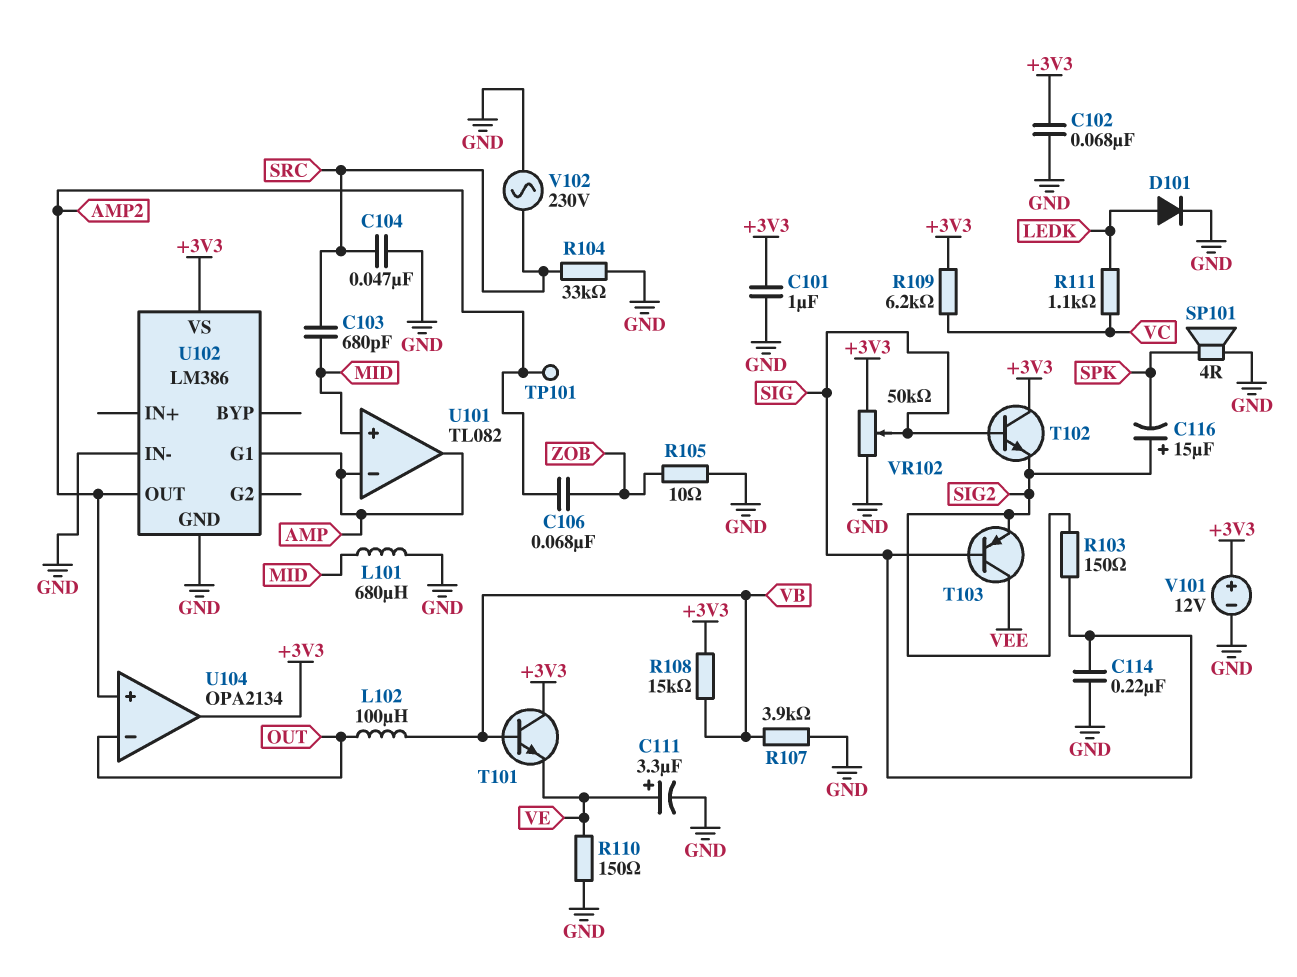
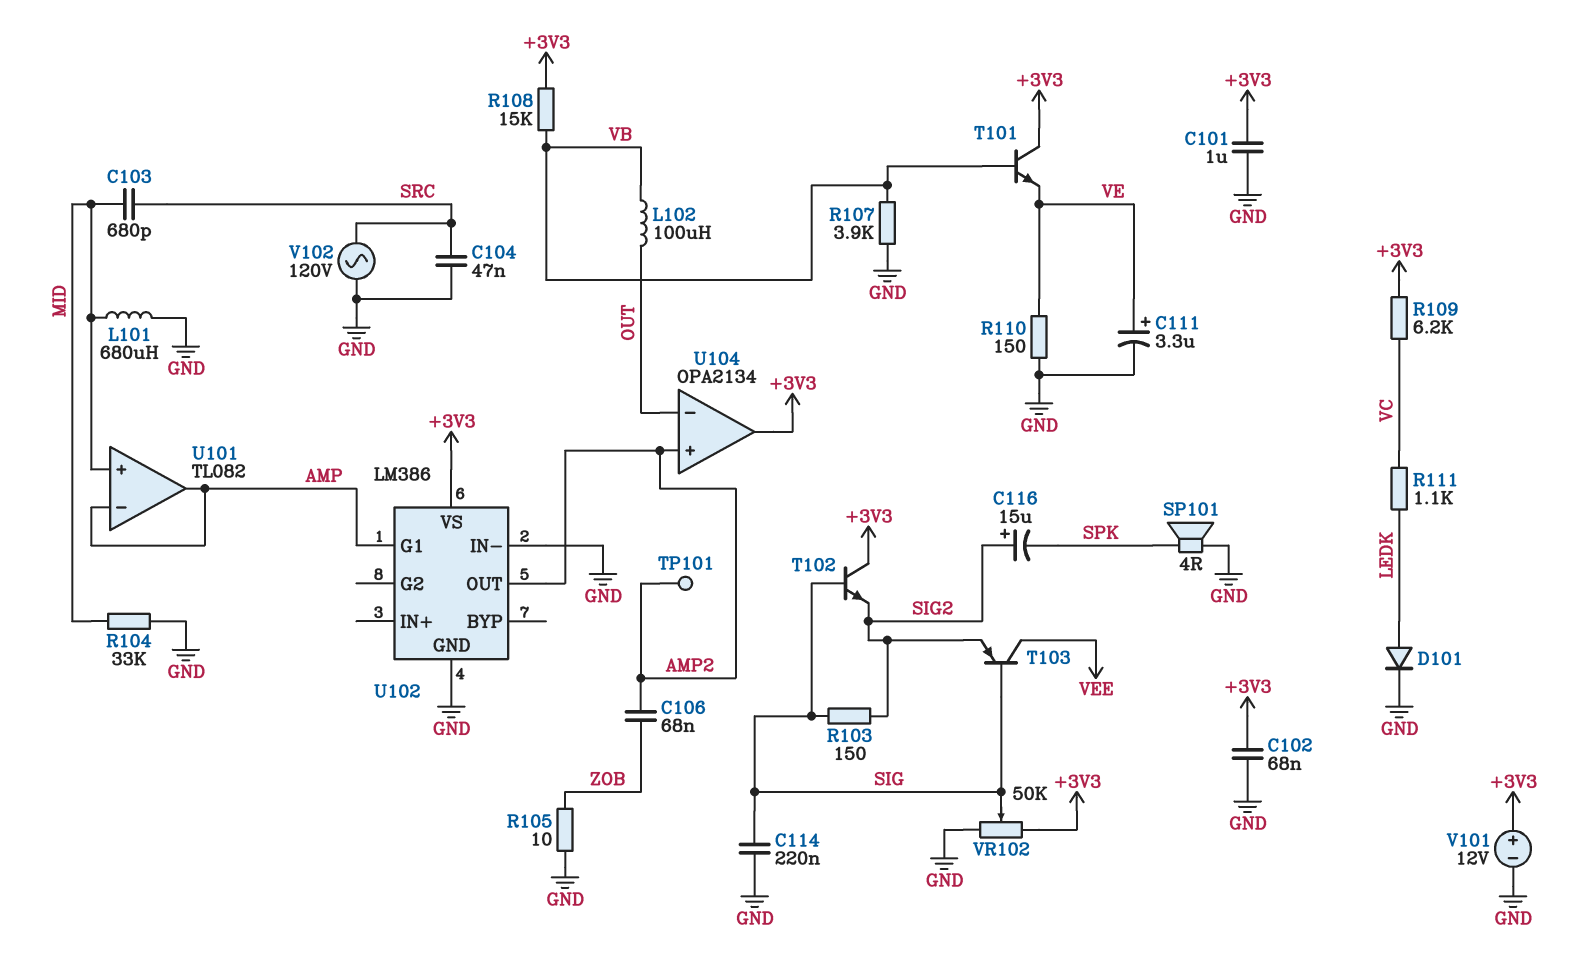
R104: 33k (GND, SRC) -> 33k (GND, MID)
V102: AC 230V (GND, SRC) -> AC 120V (GND, SRC)

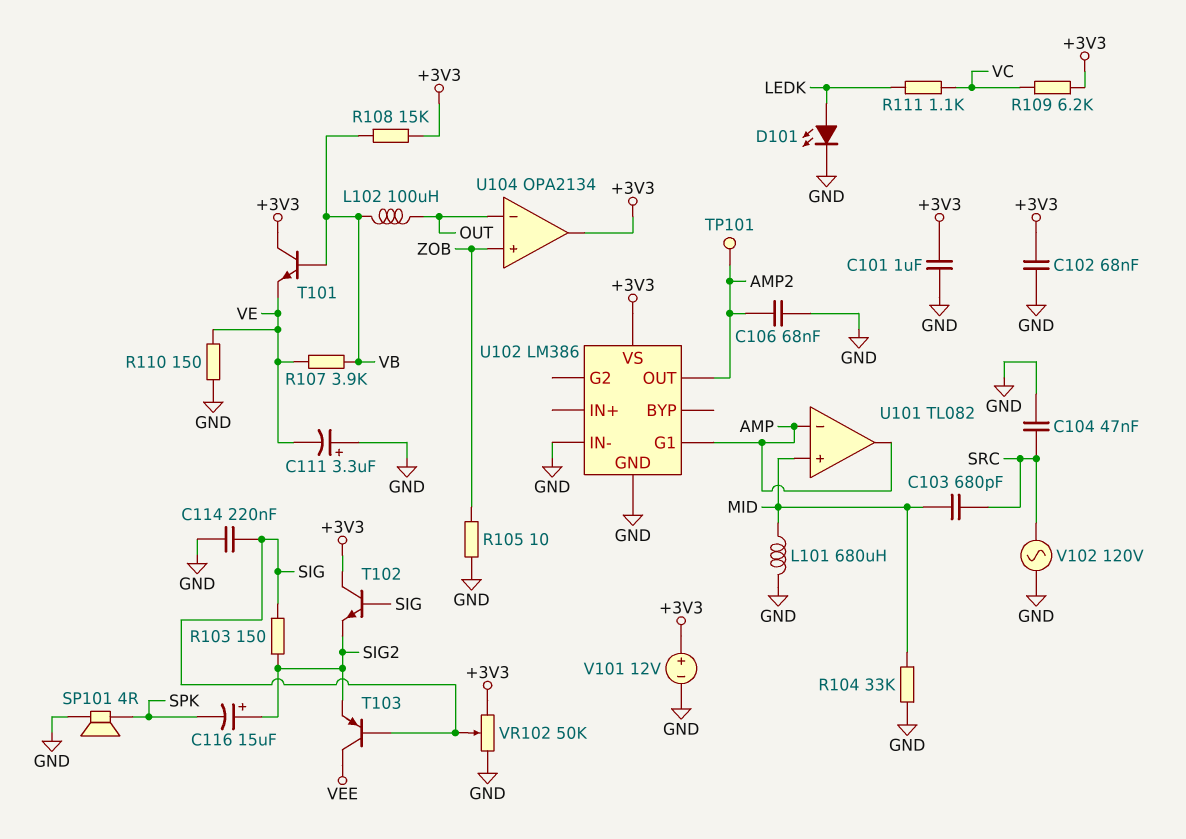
C106: 68nF (AMP2, ZOB) -> 68nF (AMP2, GND)
C111: 3.3uF (plus VE, minus GND) -> 3.3uF (plus GND, minus VE)
D101: diode (A LEDK, K GND) -> LED (A LEDK, K GND)
R107: 3.9k (GND, VB) -> 3.9k (VB, VE)
U104 pin in+: AMP2 -> ZOB

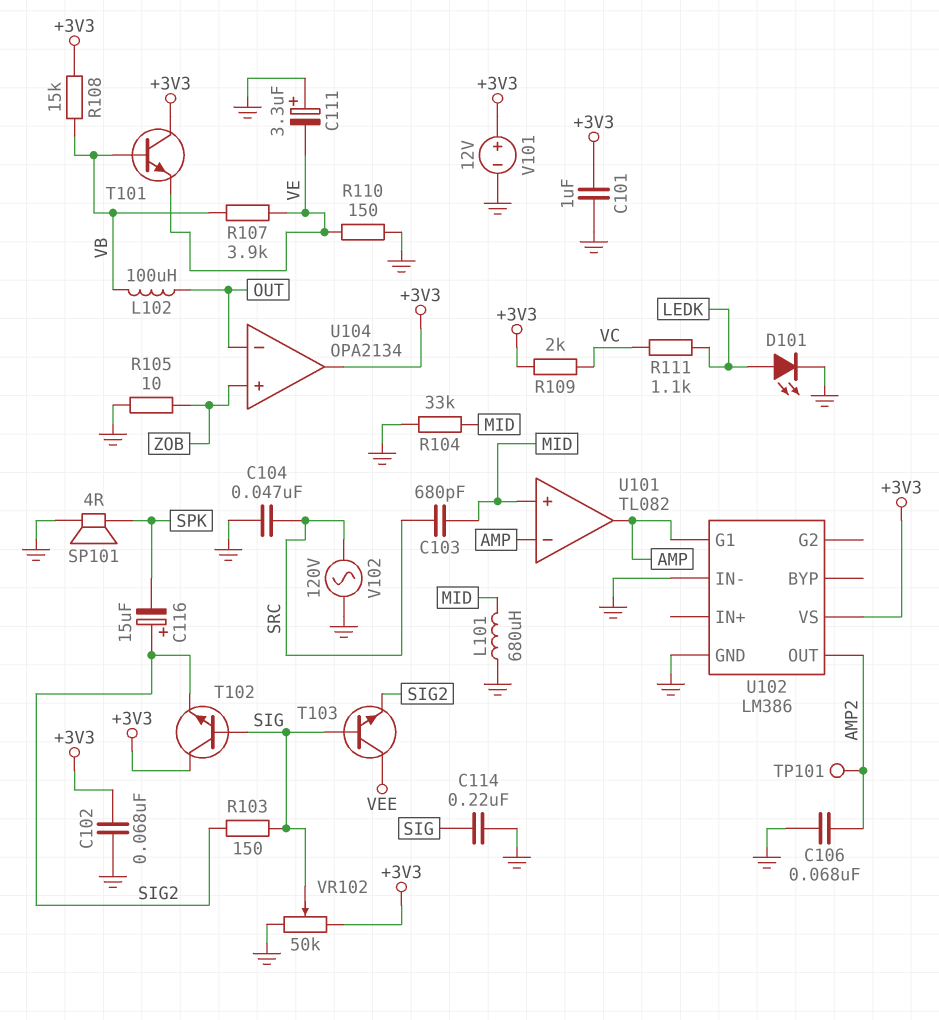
R109: 6.2k (+3V3, VC) -> 2k (+3V3, VC)
T103: PNP (B SIG, C VEE, E SIG2) -> NPN (B SIG, C VEE, E SIG2)

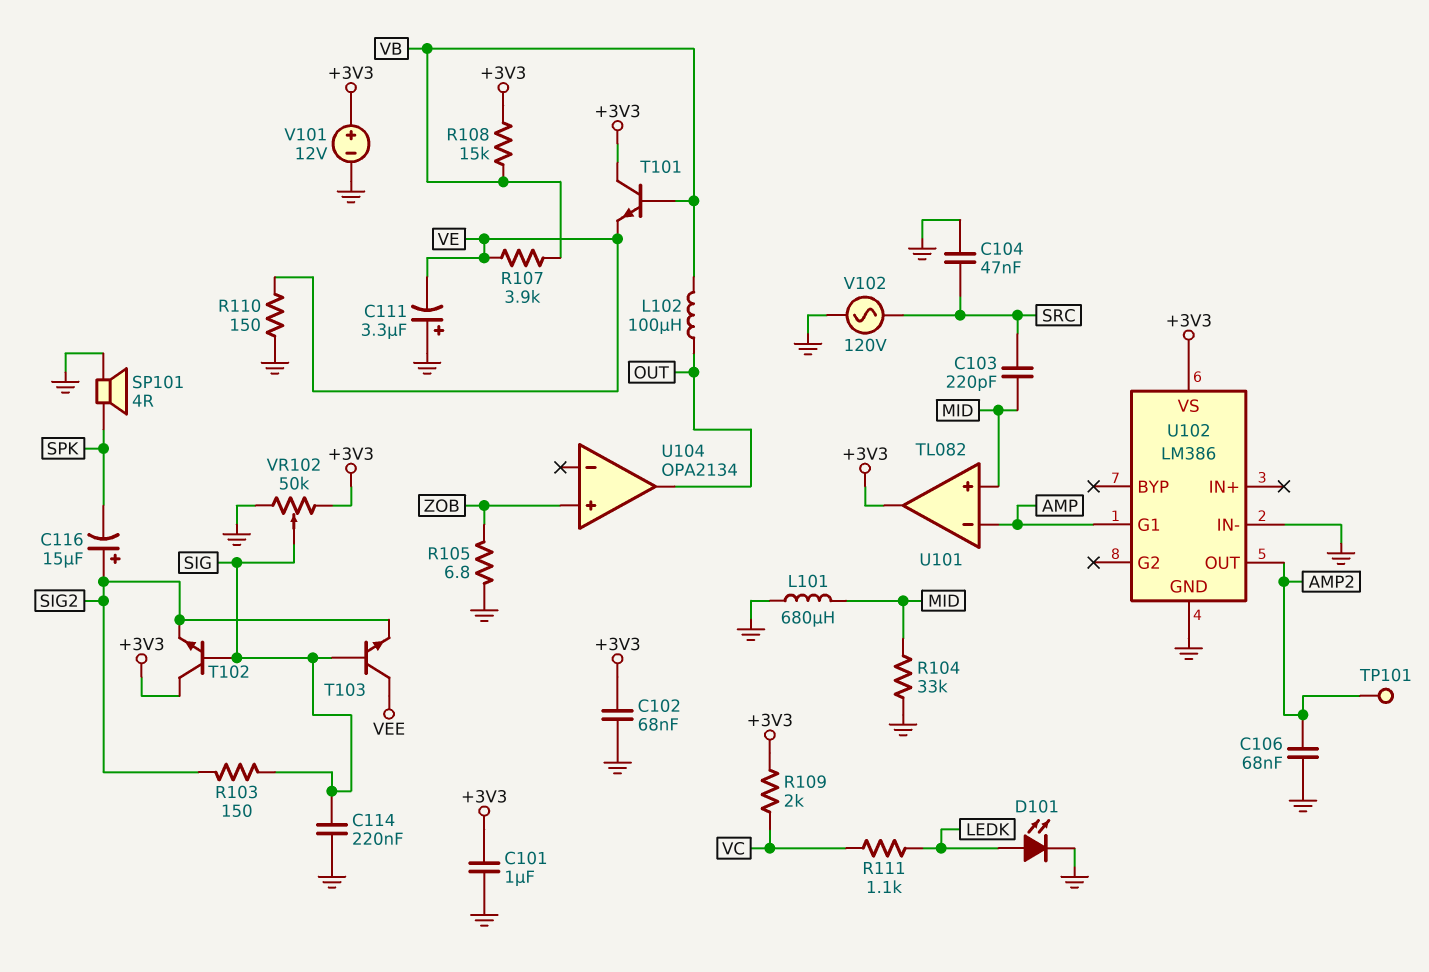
C103: 680pF (MID, SRC) -> 220pF (MID, SRC)
R105: 10 (GND, ZOB) -> 6.8 (GND, ZOB)
U101 pin out: AMP -> +3V3
U104 pin in-: OUT -> none
U104 pin out: +3V3 -> OUT

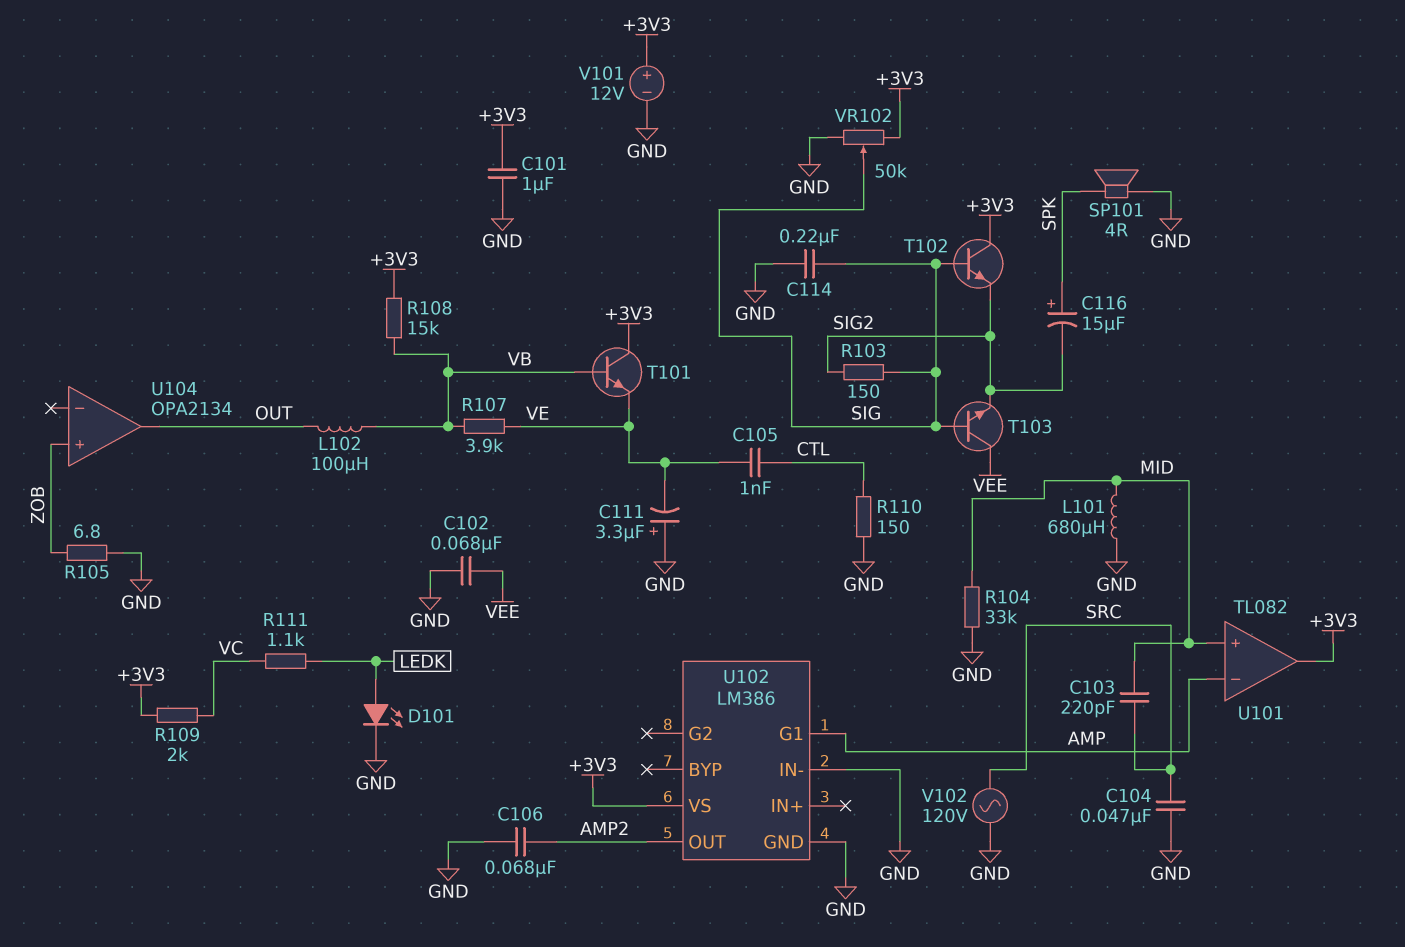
C102: 68nF (+3V3, GND) -> 68nF (GND, VEE)
C105: none -> 1nF (CTL, VE)
C116: 15uF (plus SIG2, minus SPK) -> 15uF (plus SPK, minus SIG2)
R110: 150 (GND, VE) -> 150 (CTL, GND)
TP101: test point (AMP2) -> none

